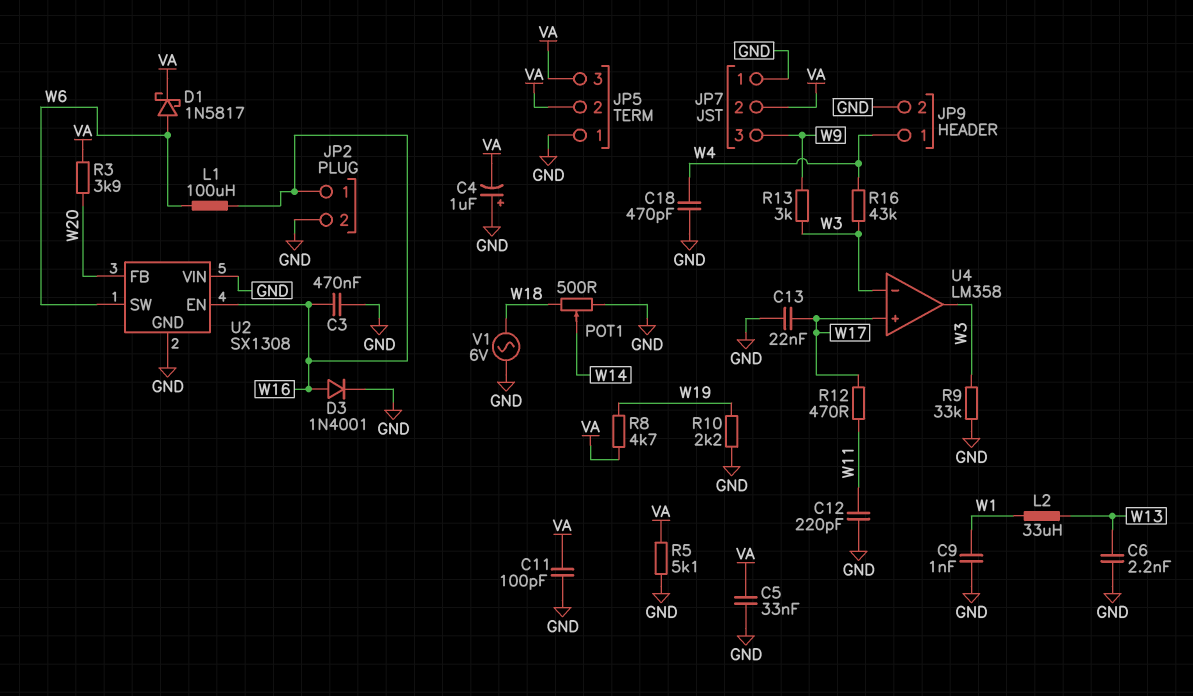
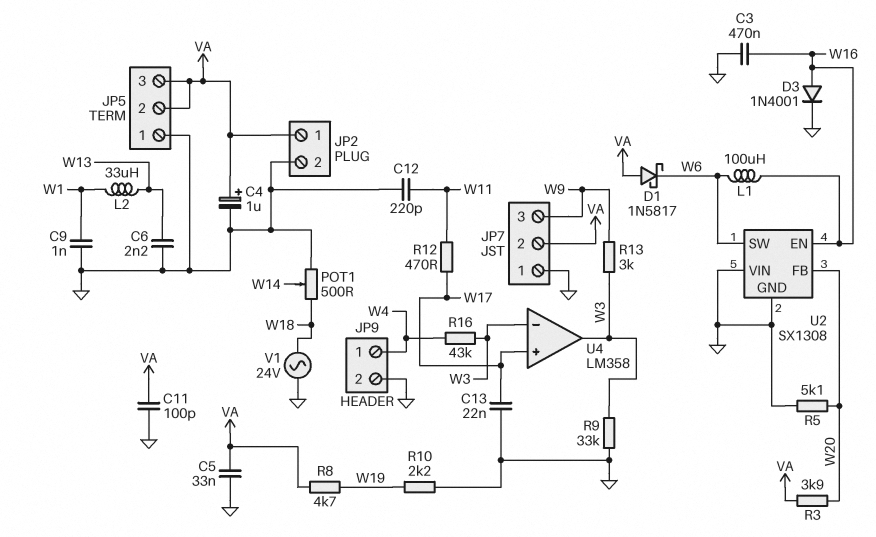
C4: 1uF (plus GND, minus VA) -> 1uF (plus VA, minus GND)
C18: 470pF (GND, W4) -> none
D1: schottky 1N5817 (A W6, K VA) -> schottky 1N5817 (A VA, K W6)
JP2 pin 1: W16 -> VA
R5: 5.1k (GND, VA) -> 5.1k (GND, W20)
V1: AC 6V (GND, W18) -> AC 24V (GND, W18)

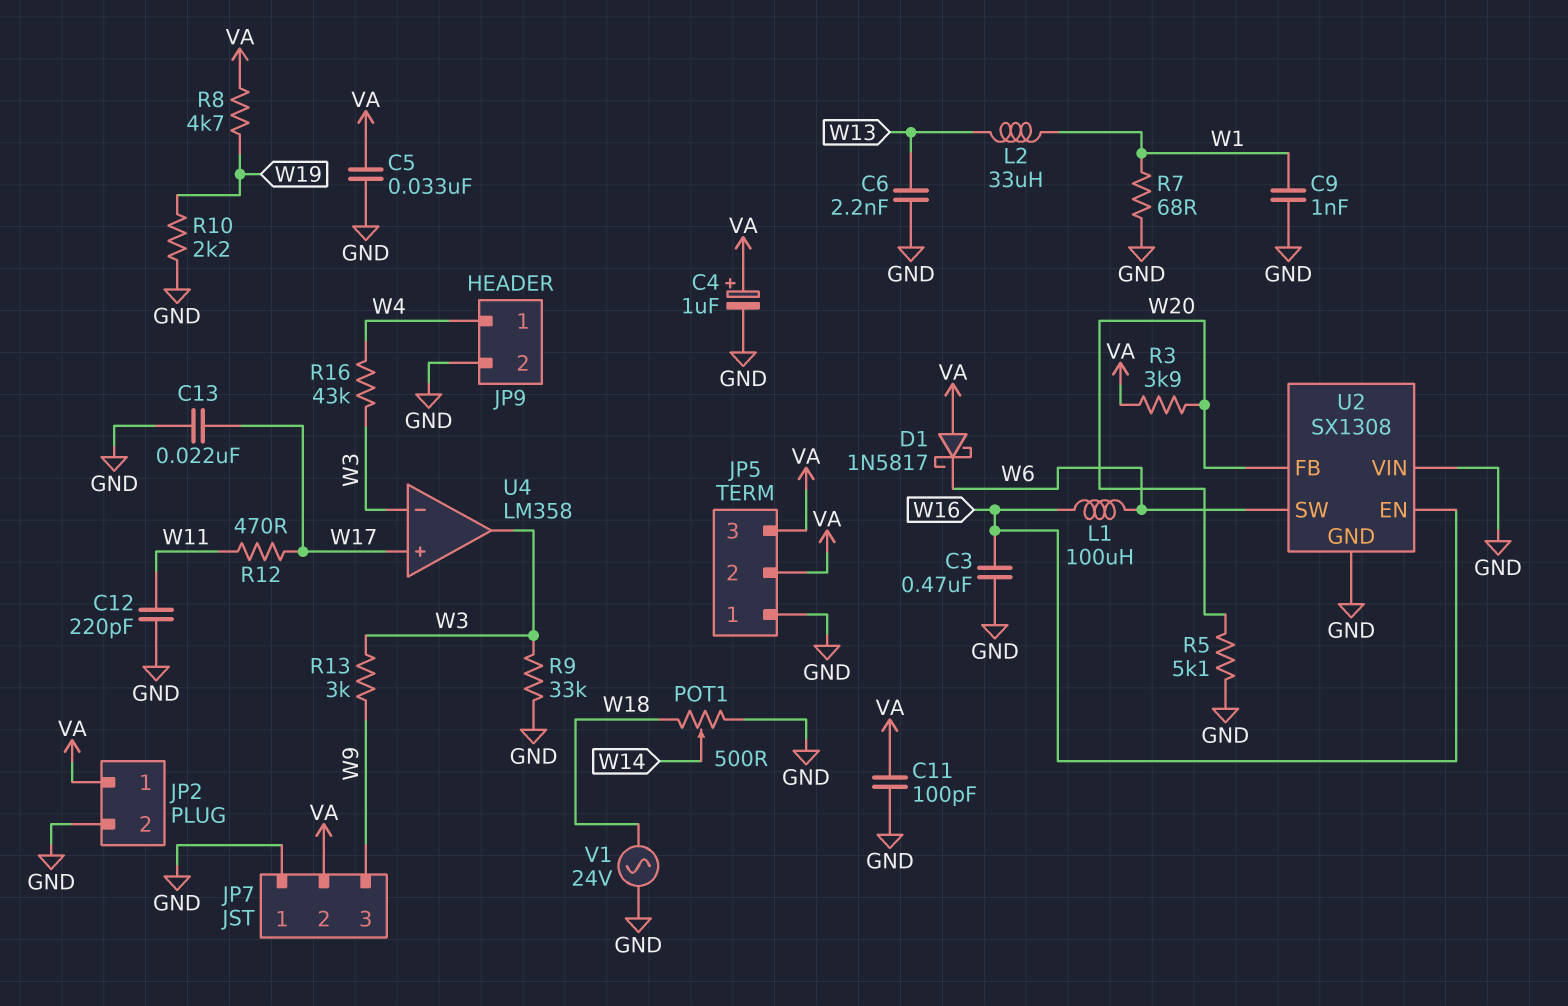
D3: diode 1N4001 (A W16, K GND) -> none
R7: none -> 68 (GND, W1)

